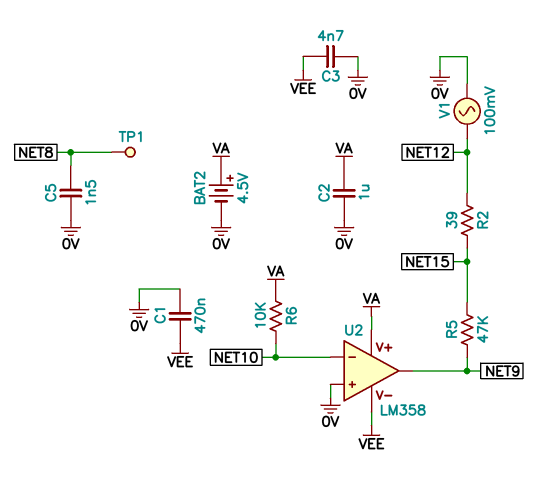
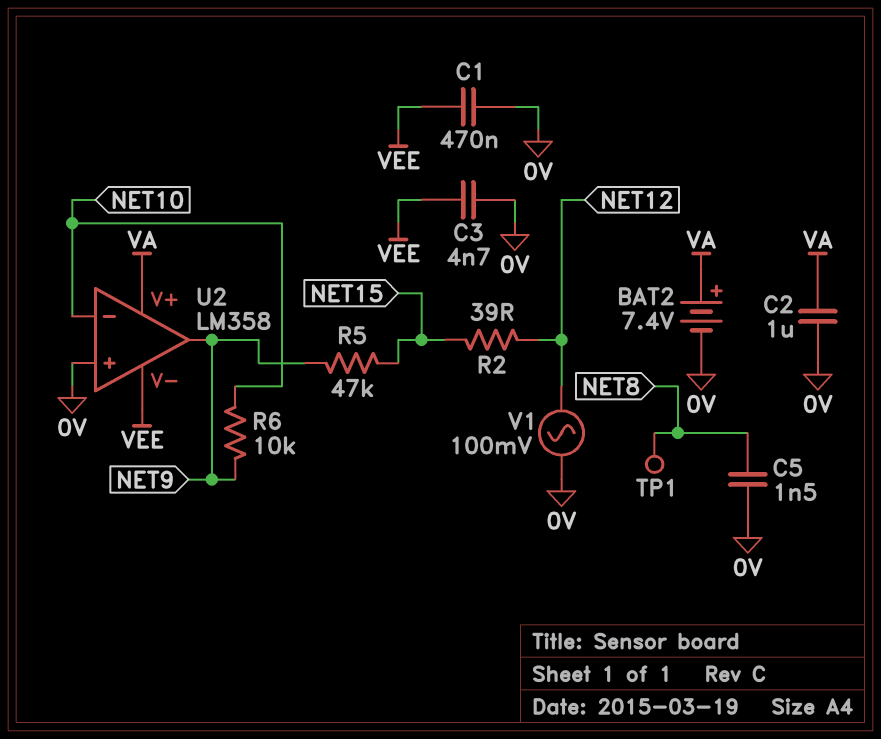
BAT2: 4.5V (plus VA, minus 0V) -> 7.4V (plus VA, minus 0V)
R6: 10k (NET10, VA) -> 10k (NET9, NET10)

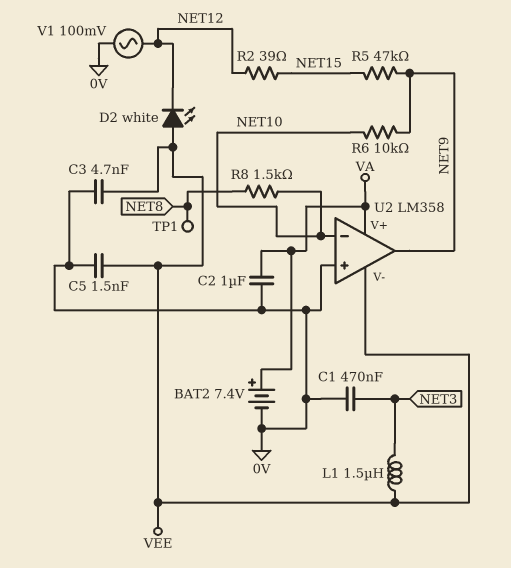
C1: 470nF (0V, VEE) -> 470nF (0V, NET3)
C5: 1.5nF (0V, NET8) -> 1.5nF (0V, VEE)
D2: none -> LED white (A VEE, K NET12)
L1: none -> 1.5uH (NET3, VEE)
R8: none -> 1.5k (NET8, NET10)

